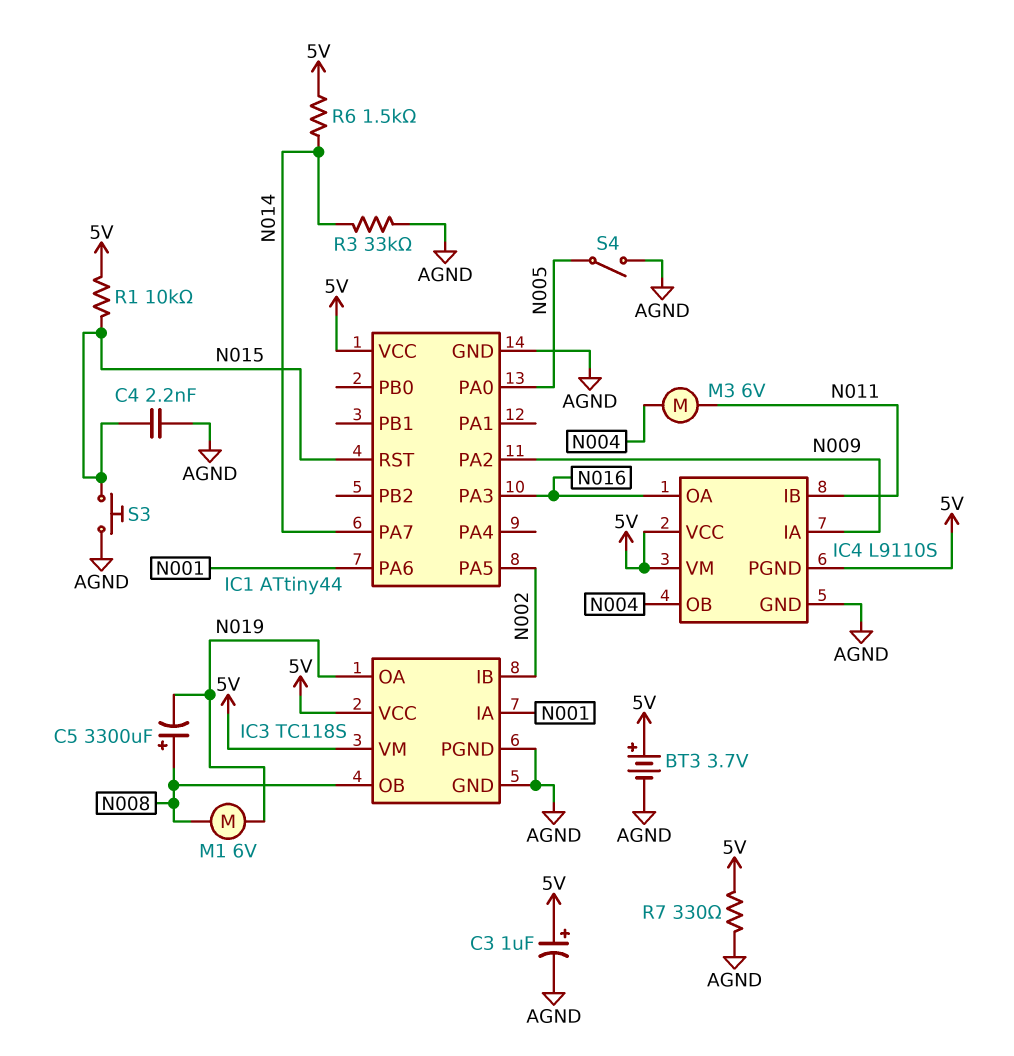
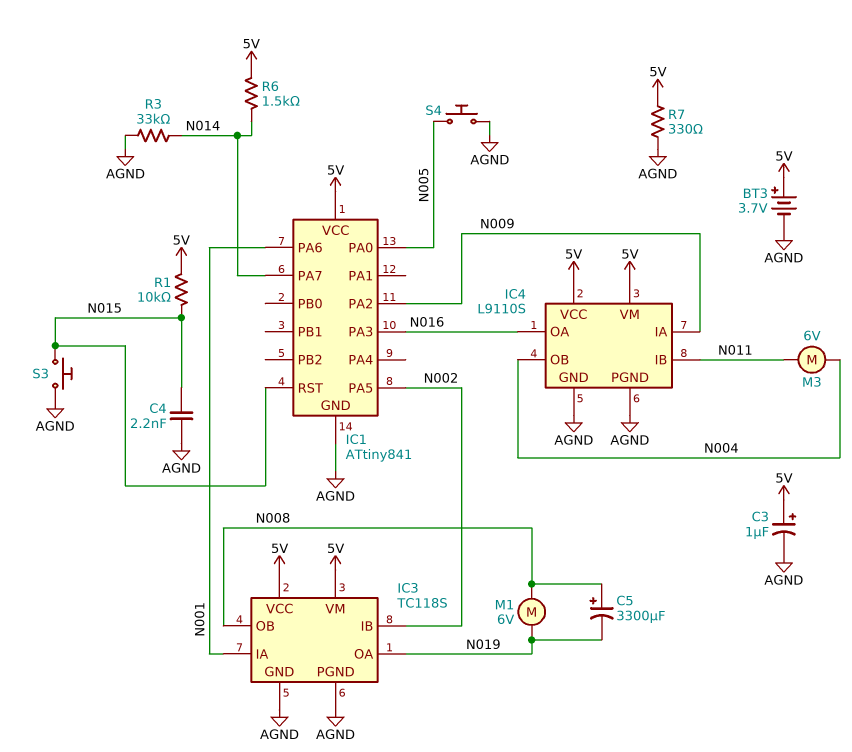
IC1: ATtiny44 -> ATtiny841
IC4 pin PGND: 5V -> AGND
S4: switch (AGND, N005) -> button (AGND, N005)

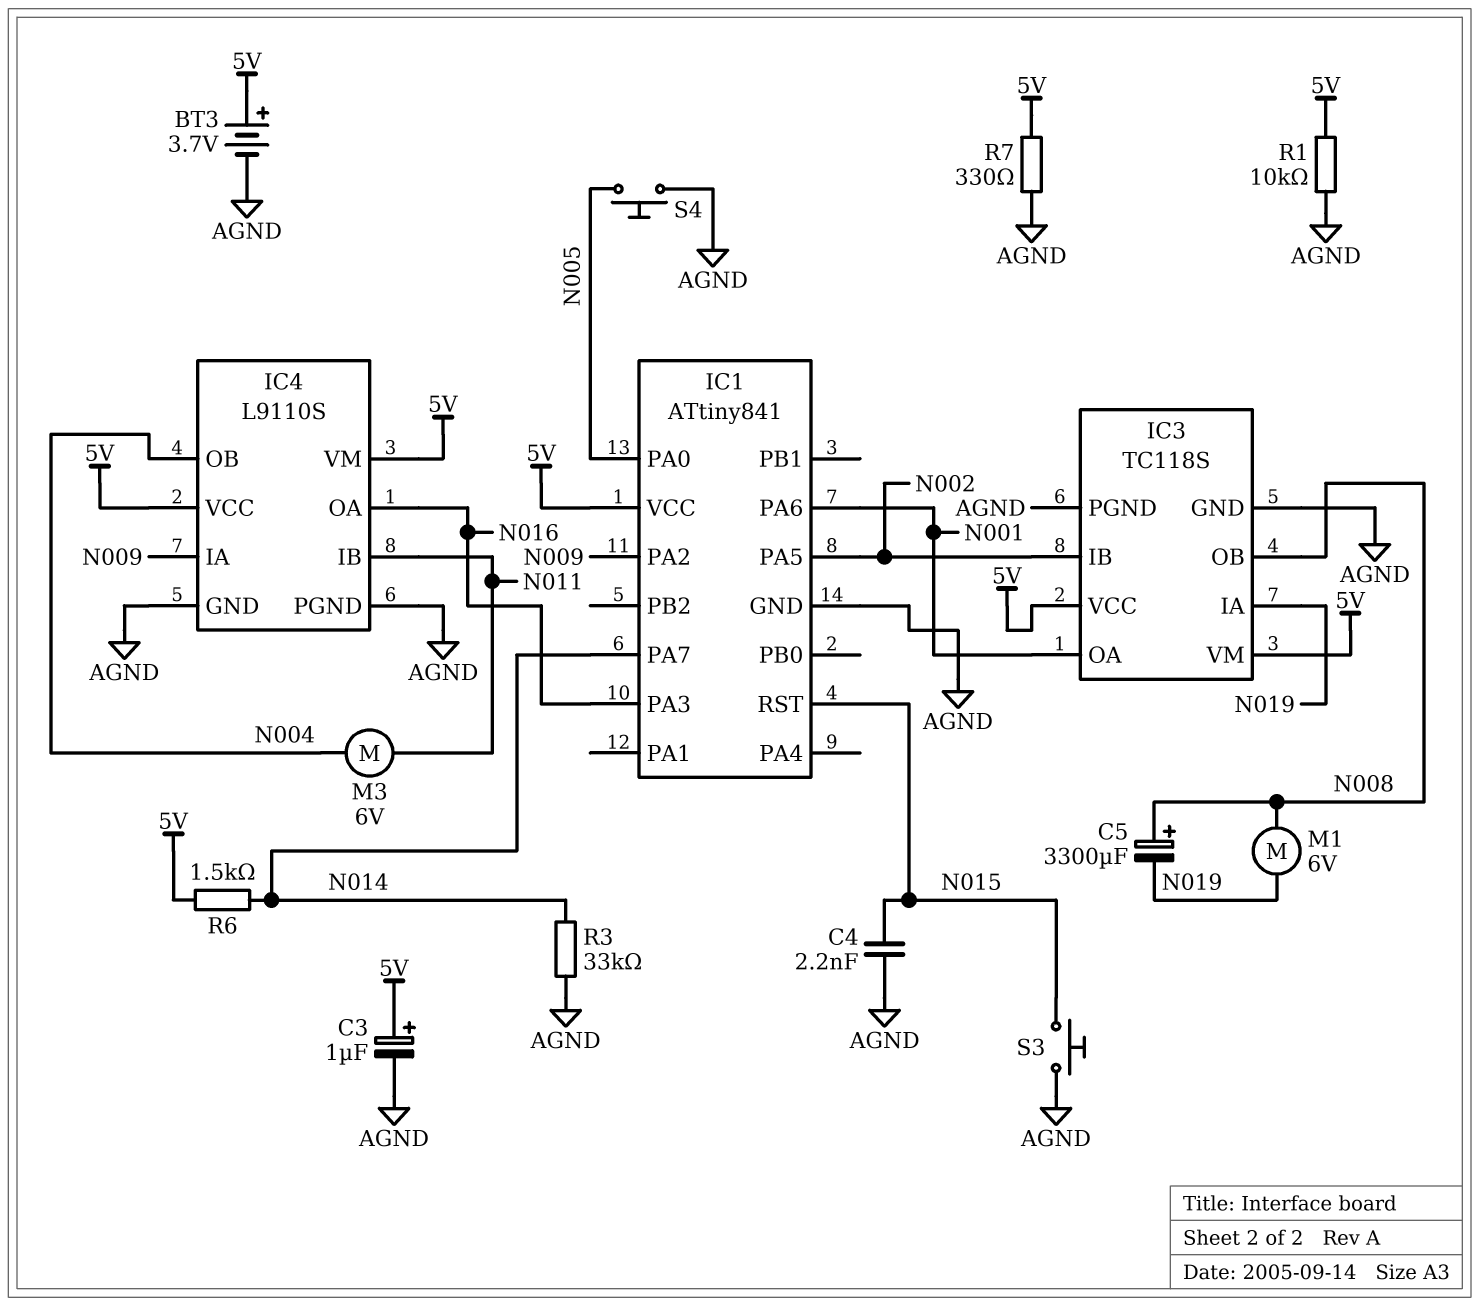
IC3 pin IA: N001 -> N019
IC3 pin OA: N019 -> N001
R1: 10k (5V, N015) -> 10k (5V, AGND)

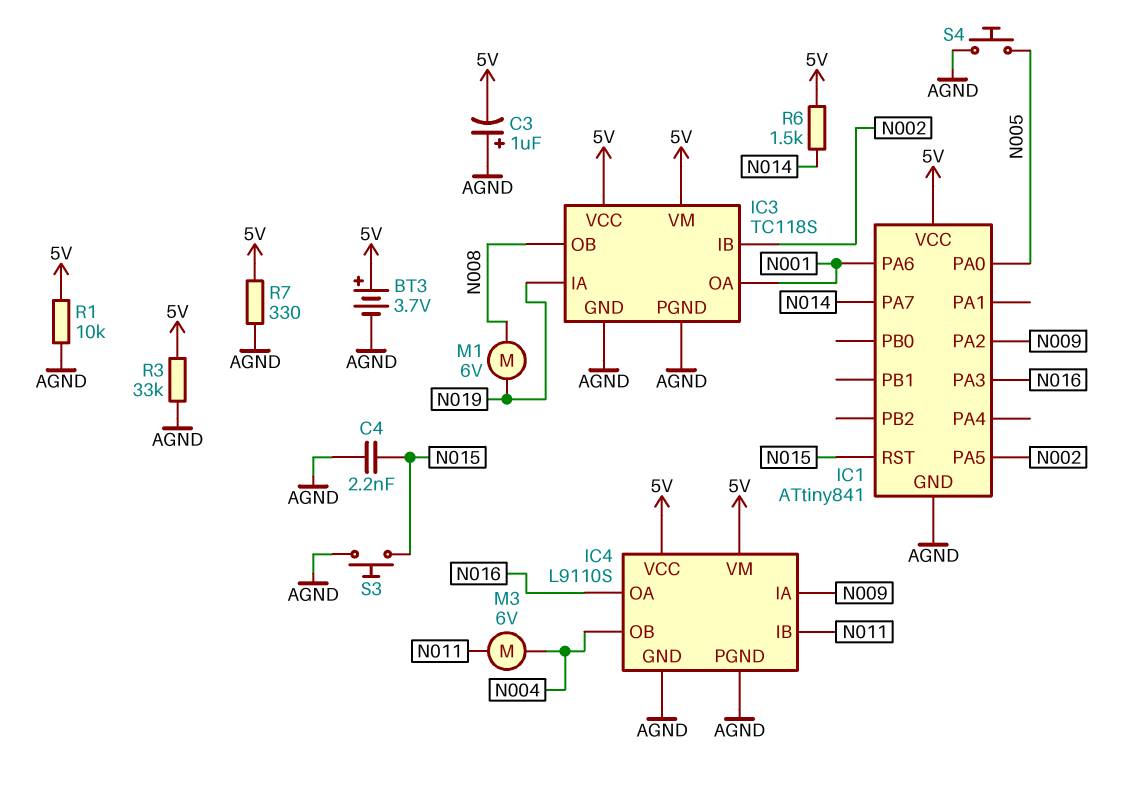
C3: 1uF (plus 5V, minus AGND) -> 1uF (plus AGND, minus 5V)
C5: 3300uF (plus N008, minus N019) -> none
R3: 33k (AGND, N014) -> 33k (5V, AGND)

